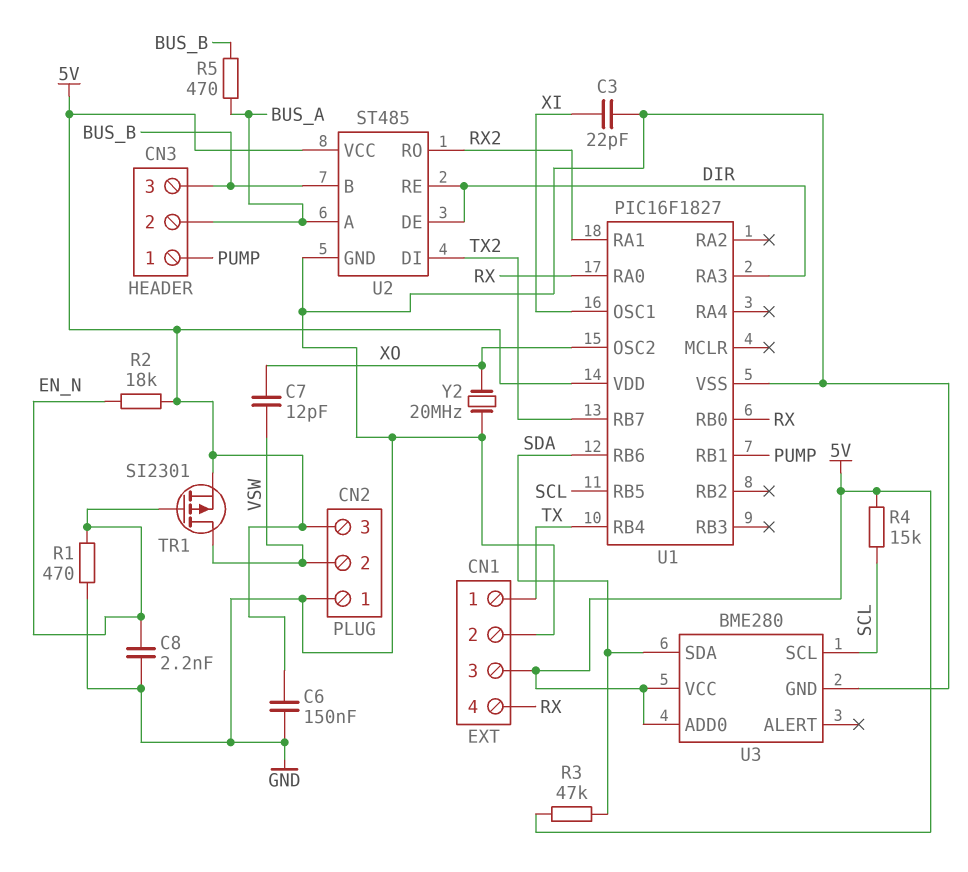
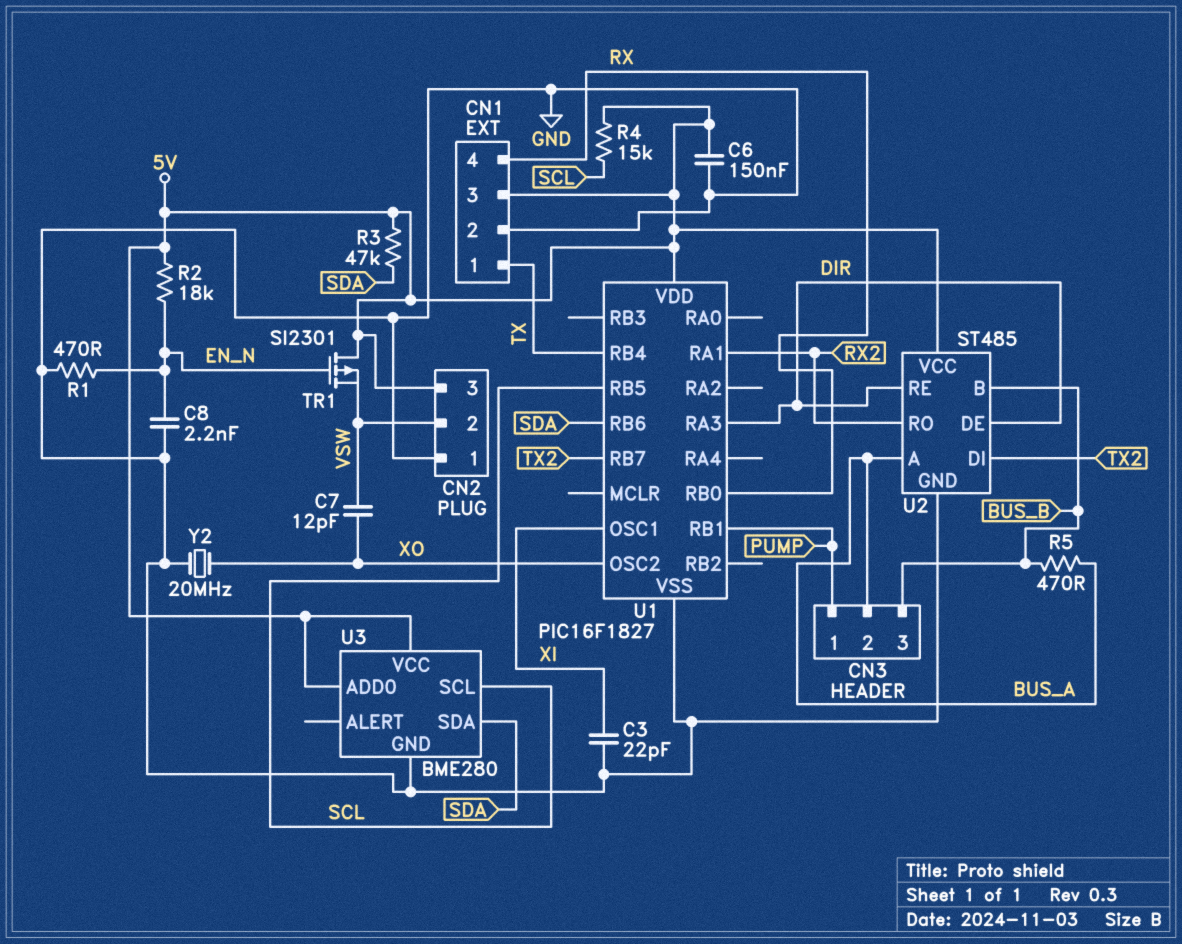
TR1: PMOS SI2301 (G EN_N, D VSW, S 5V) -> PMOS SI2301 (G EN_N, D 5V, S VSW)
U1 pin RA0: RX -> none

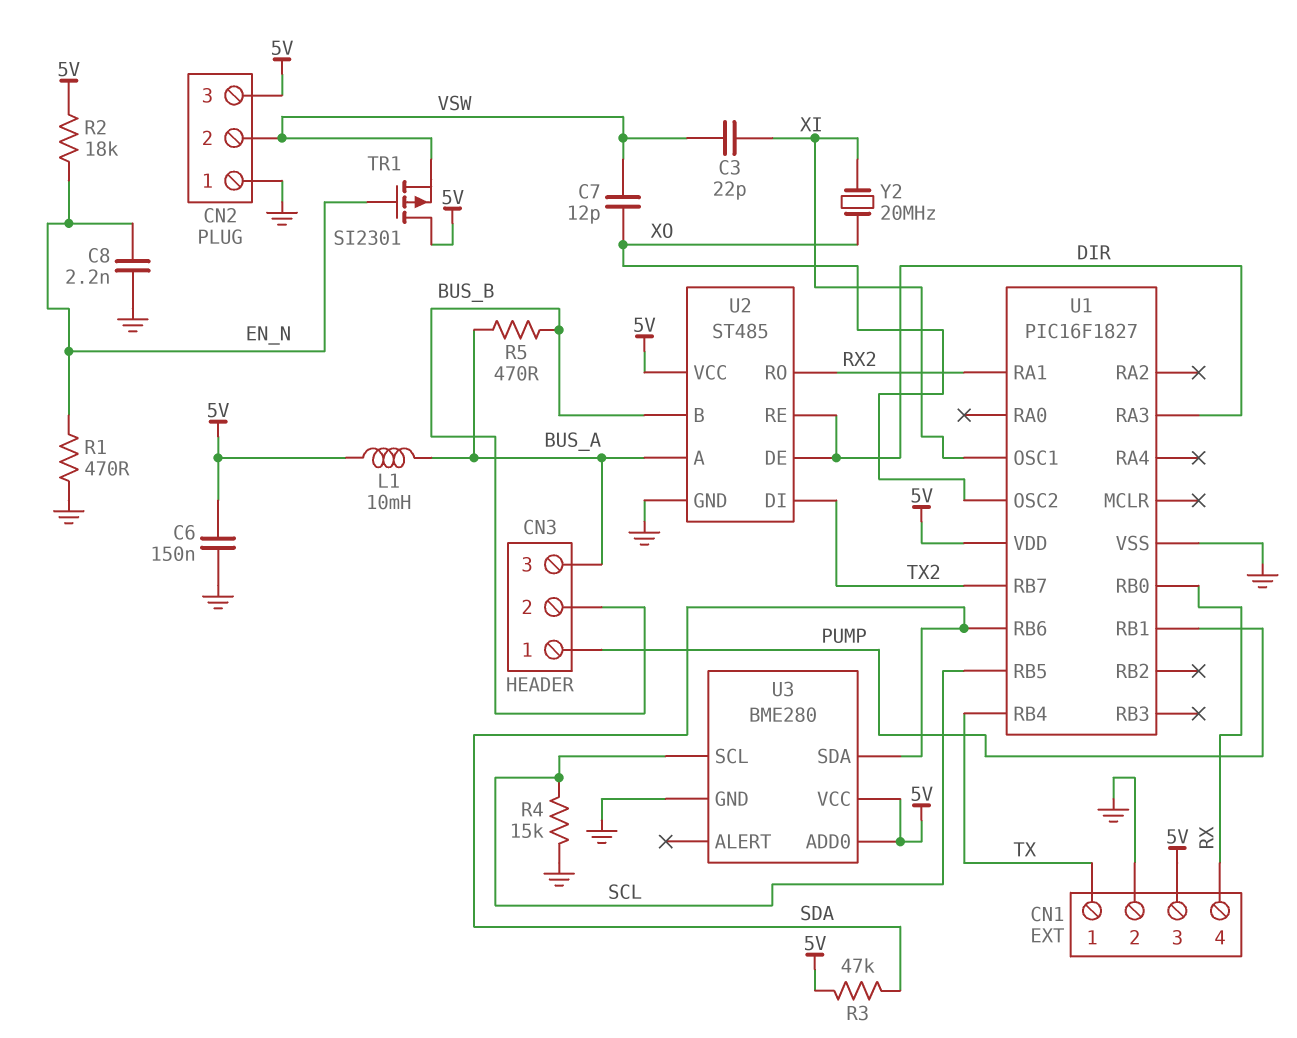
C3: 22pF (GND, XI) -> 22pF (VSW, XI)
CN3 pin 2: BUS_A -> BUS_B
CN3 pin 3: BUS_B -> BUS_A
L1: none -> 10mH (5V, BUS_A)
R4: 15k (5V, SCL) -> 15k (GND, SCL)
Y2: 20MHz (GND, XO) -> 20MHz (XI, XO)

